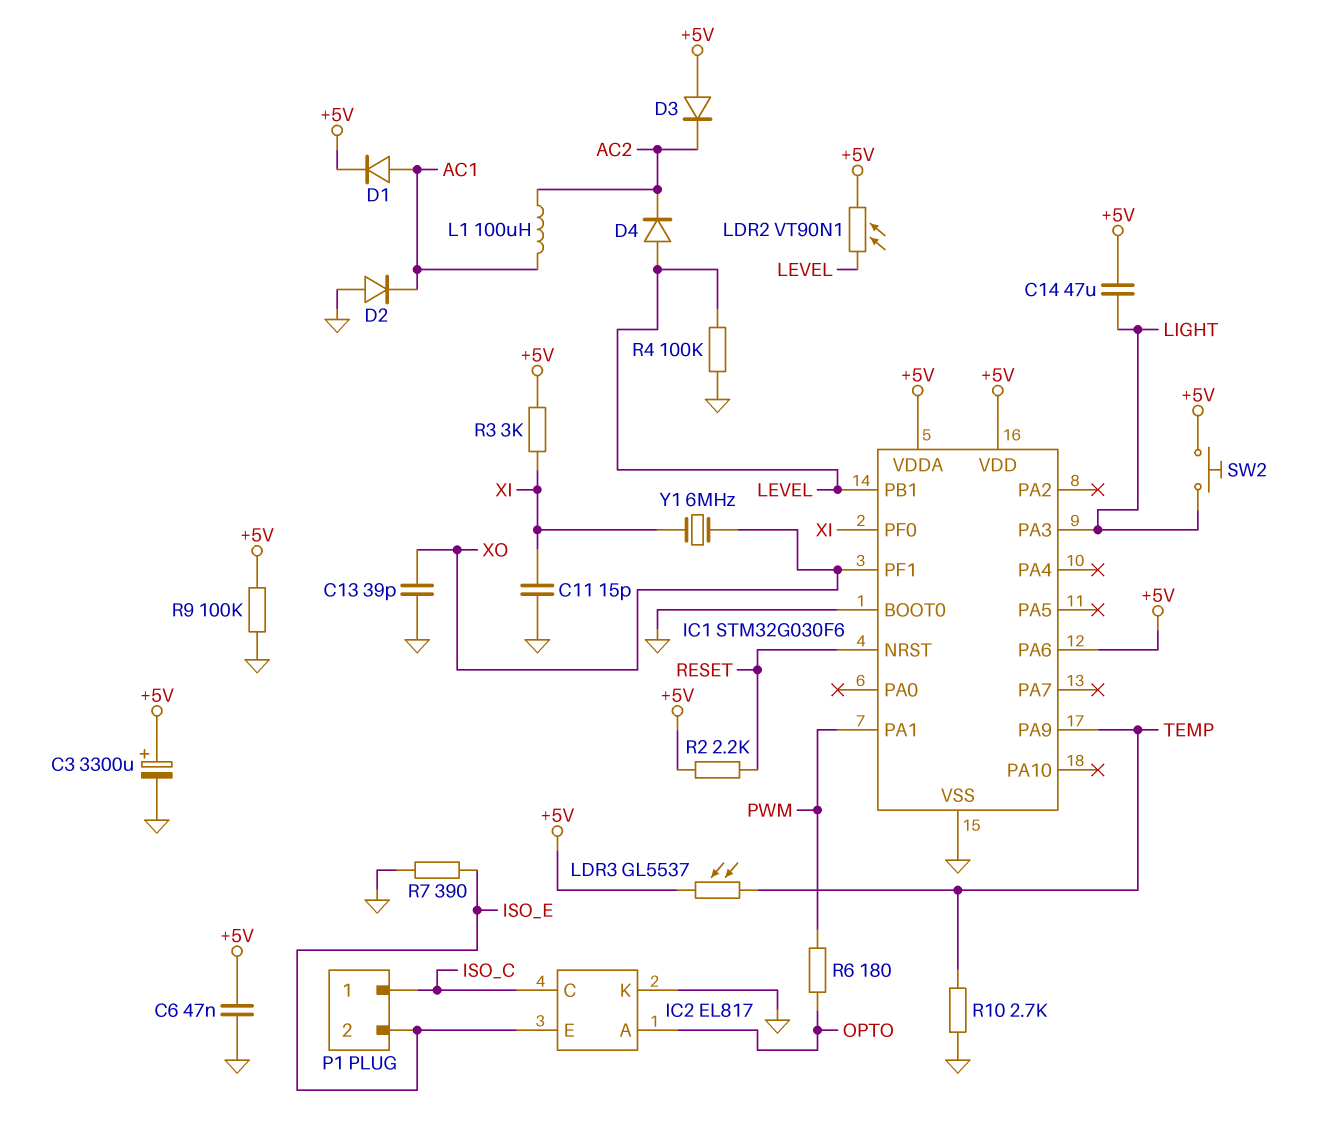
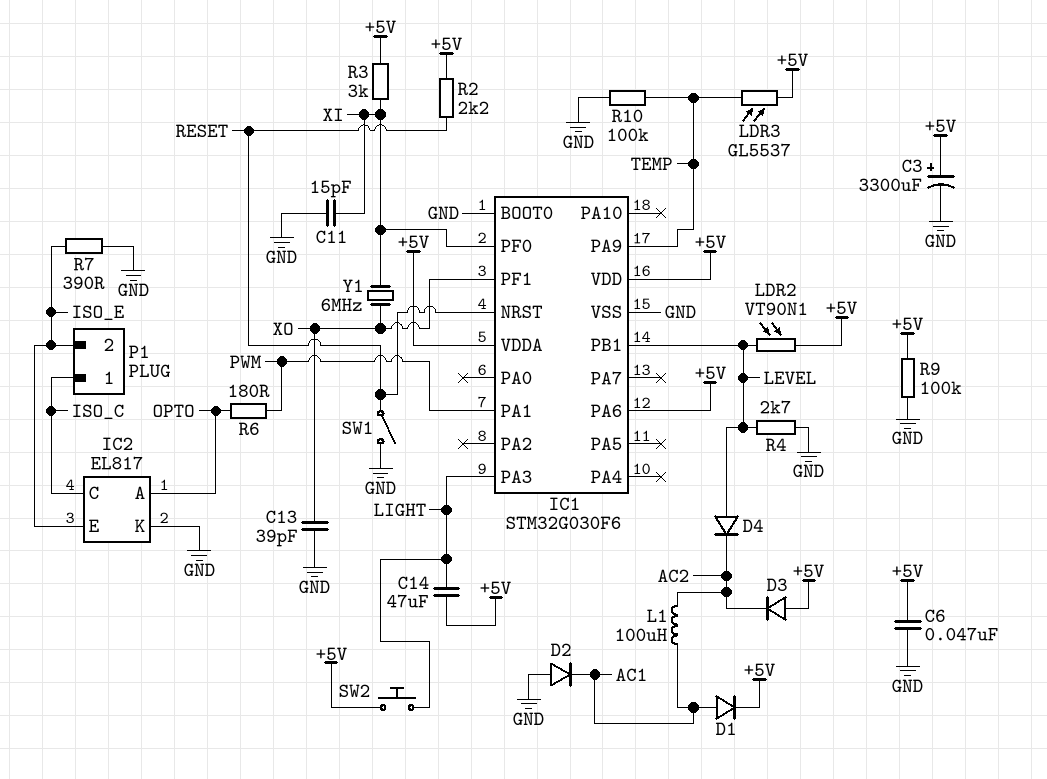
R4: 100k (GND, LEVEL) -> 2.7k (GND, LEVEL)
R10: 2.7k (GND, TEMP) -> 100k (GND, TEMP)
SW1: none -> switch (GND, RESET)

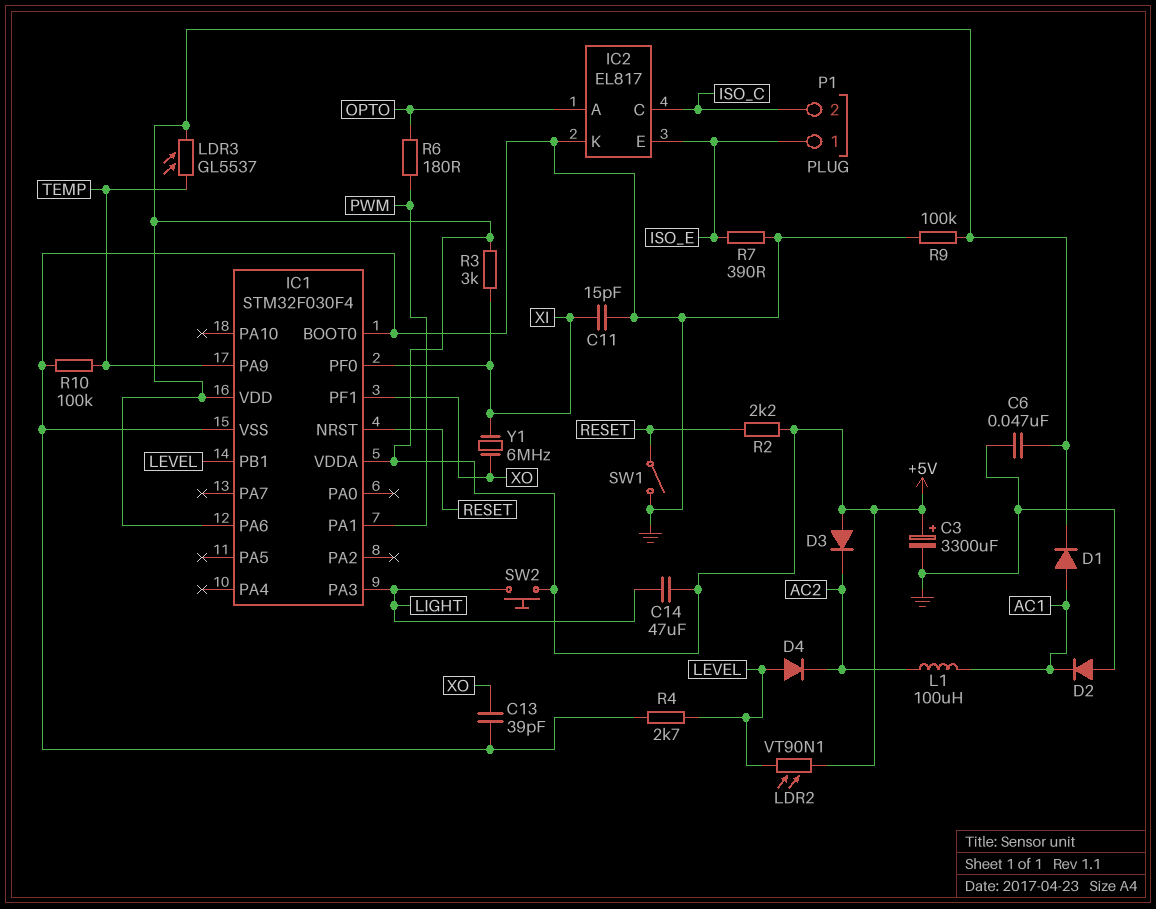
IC1: STM32G030F6 -> STM32F030F4
P1 pin 1: ISO_C -> ISO_E
P1 pin 2: ISO_E -> ISO_C

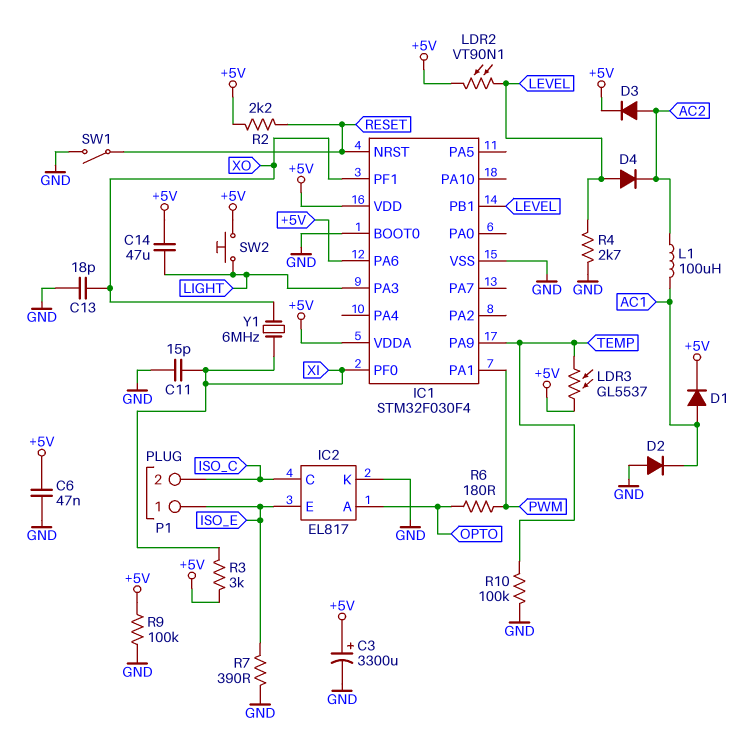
C13: 39pF (GND, XO) -> 18pF (GND, XO)
D3: diode (A +5V, K AC2) -> diode (A AC2, K +5V)

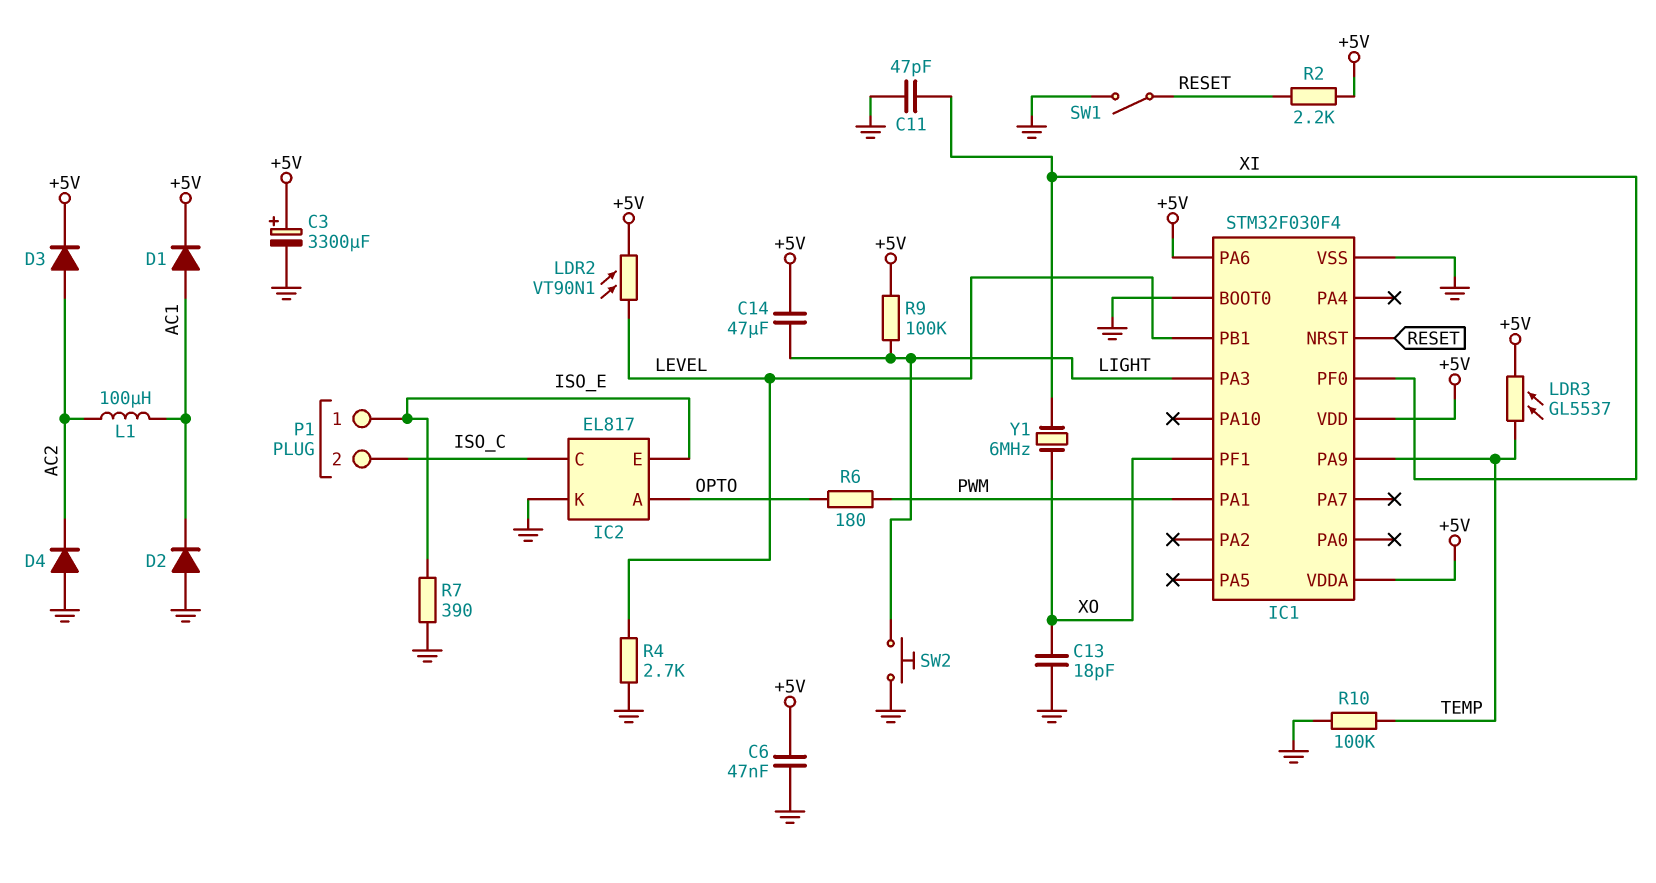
C11: 15pF (GND, XI) -> 47pF (GND, XI)
D4: diode (A LEVEL, K AC2) -> diode (A GND, K AC2)
R3: 3k (+5V, XI) -> none
R9: 100k (+5V, GND) -> 100k (+5V, LIGHT)
SW2: button (+5V, LIGHT) -> button (GND, LIGHT)

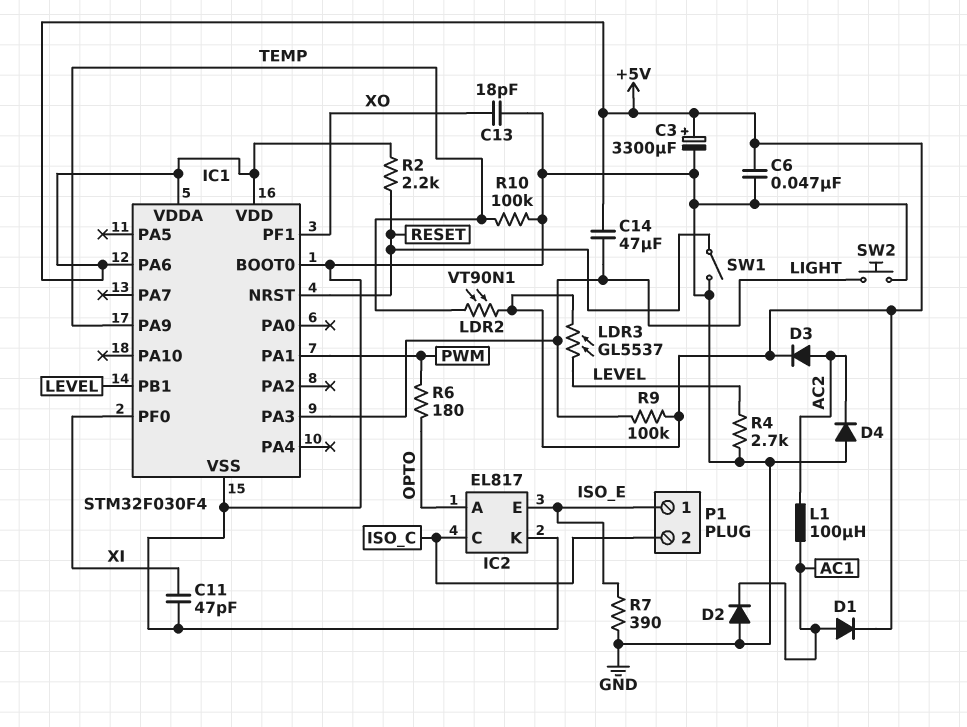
LDR2: VT90N1 (+5V, LEVEL) -> VT90N1 (+5V, TEMP)
LDR3: GL5537 (+5V, TEMP) -> GL5537 (+5V, LEVEL)
Y1: 6MHz (XI, XO) -> none

